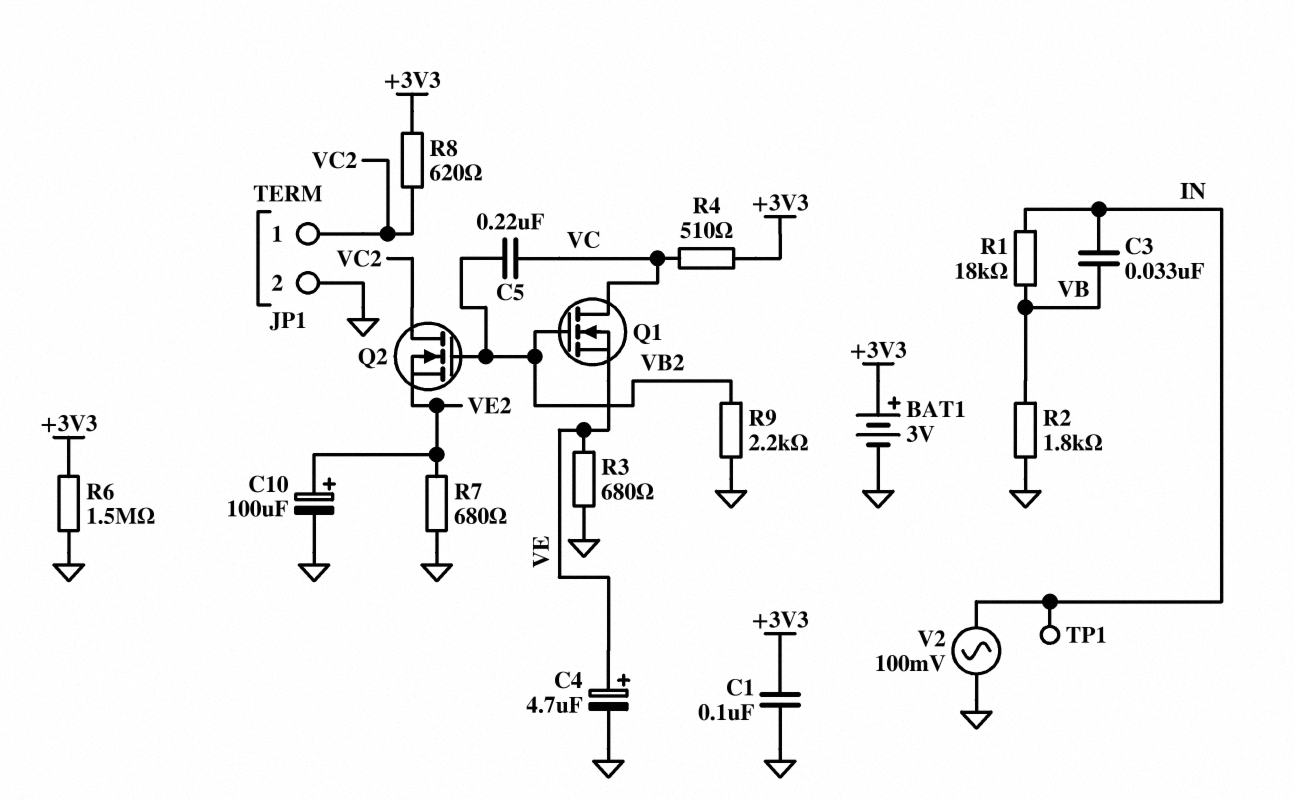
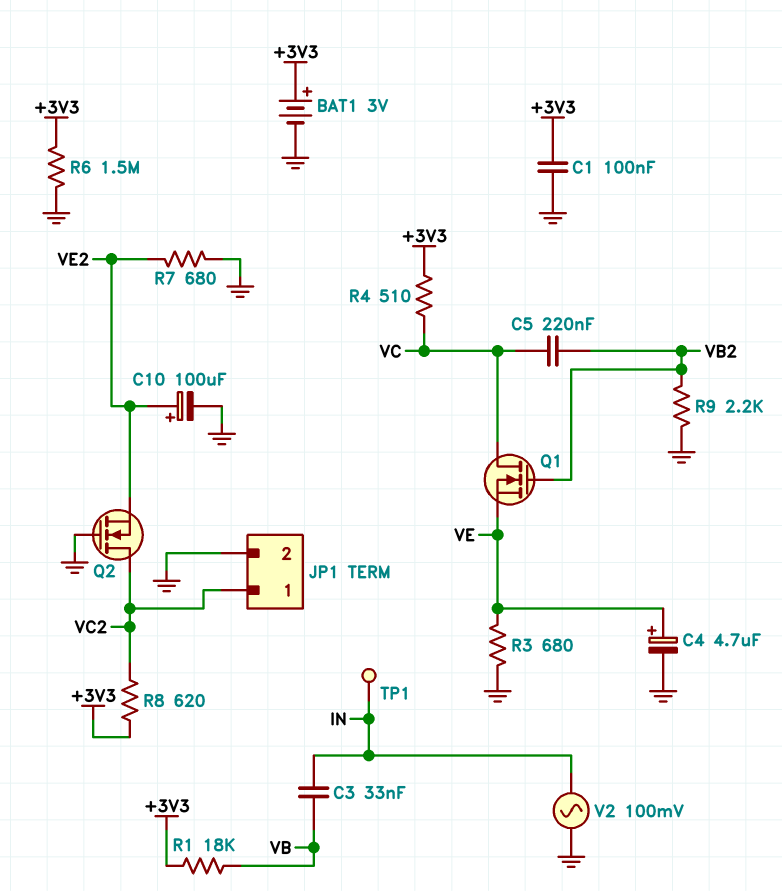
Q2: NMOS (G VB2, D VC2, S VE2) -> NMOS (G GND, D VC2, S VE2)
R1: 18k (IN, VB) -> 18k (+3V3, VB)
R2: 1.8k (GND, VB) -> none

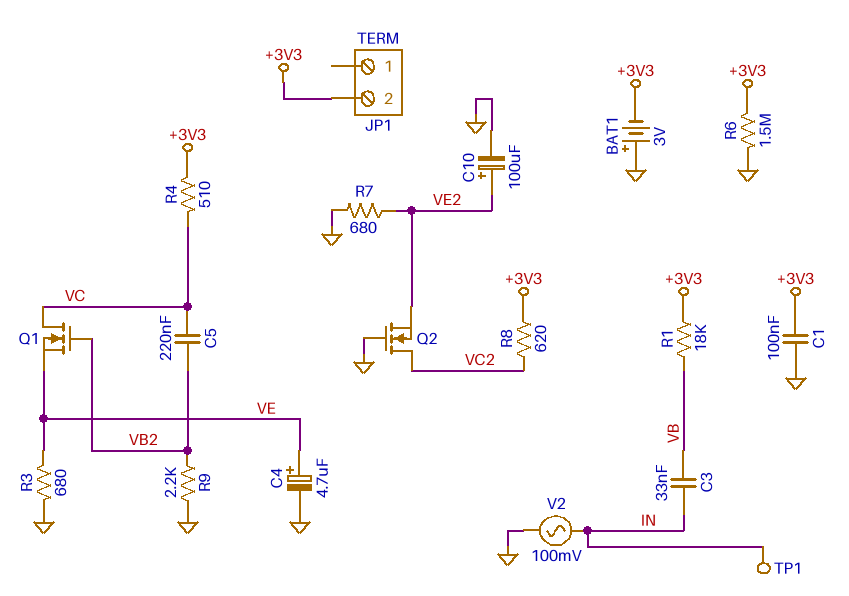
BAT1: 3V (plus +3V3, minus GND) -> 3V (plus GND, minus +3V3)
JP1 pin 1: VC2 -> none
JP1 pin 2: GND -> +3V3

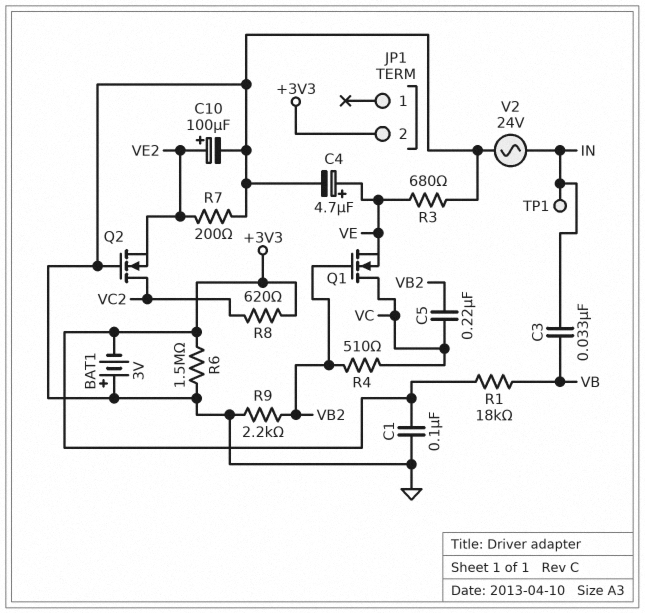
R4: 510 (+3V3, VC) -> 510 (VB2, VC)
R7: 680 (GND, VE2) -> 200 (GND, VE2)
V2: AC 100mV (GND, IN) -> AC 24V (GND, IN)

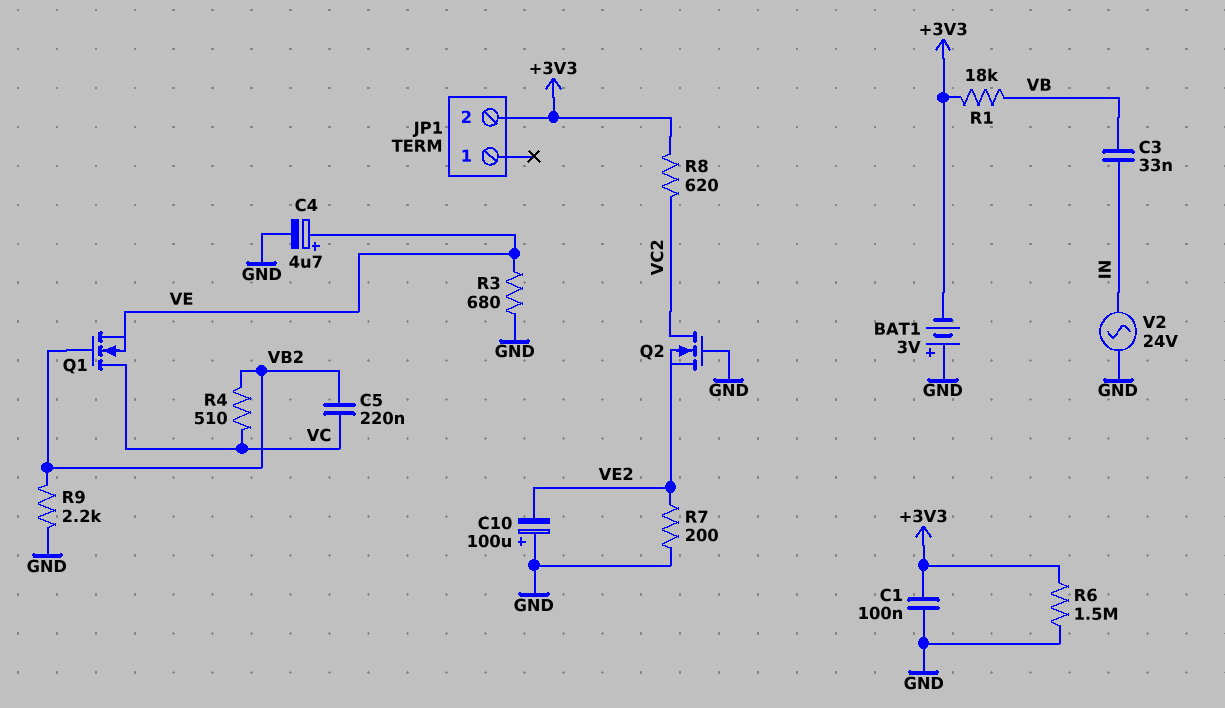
C10: 100uF (plus VE2, minus GND) -> 100uF (plus GND, minus VE2)
TP1: test point (IN) -> none

